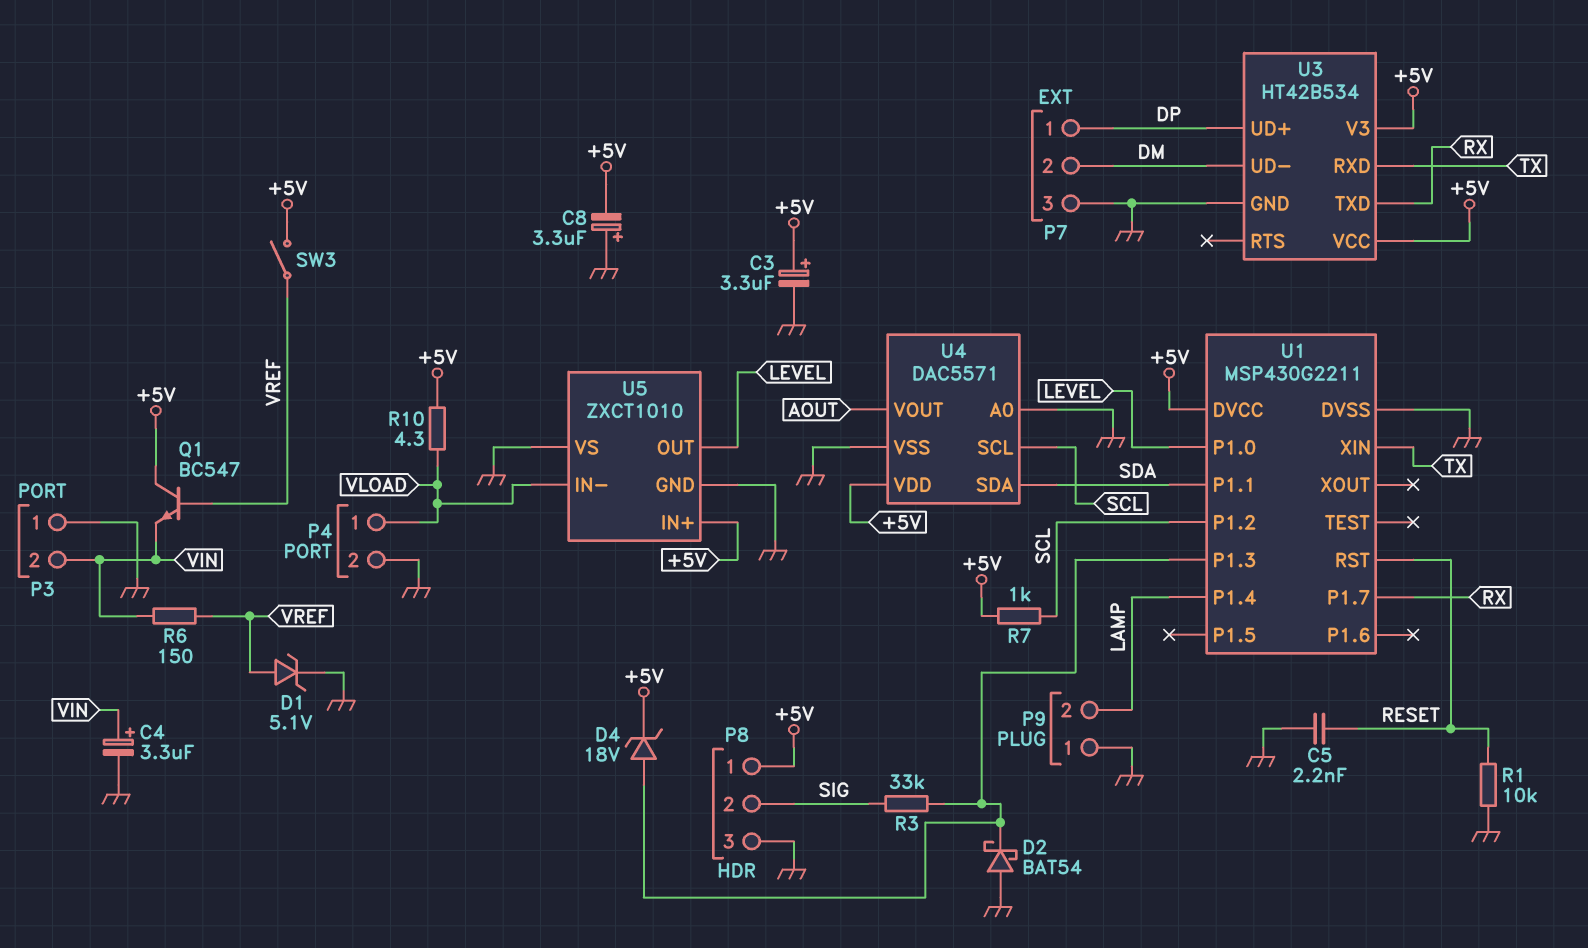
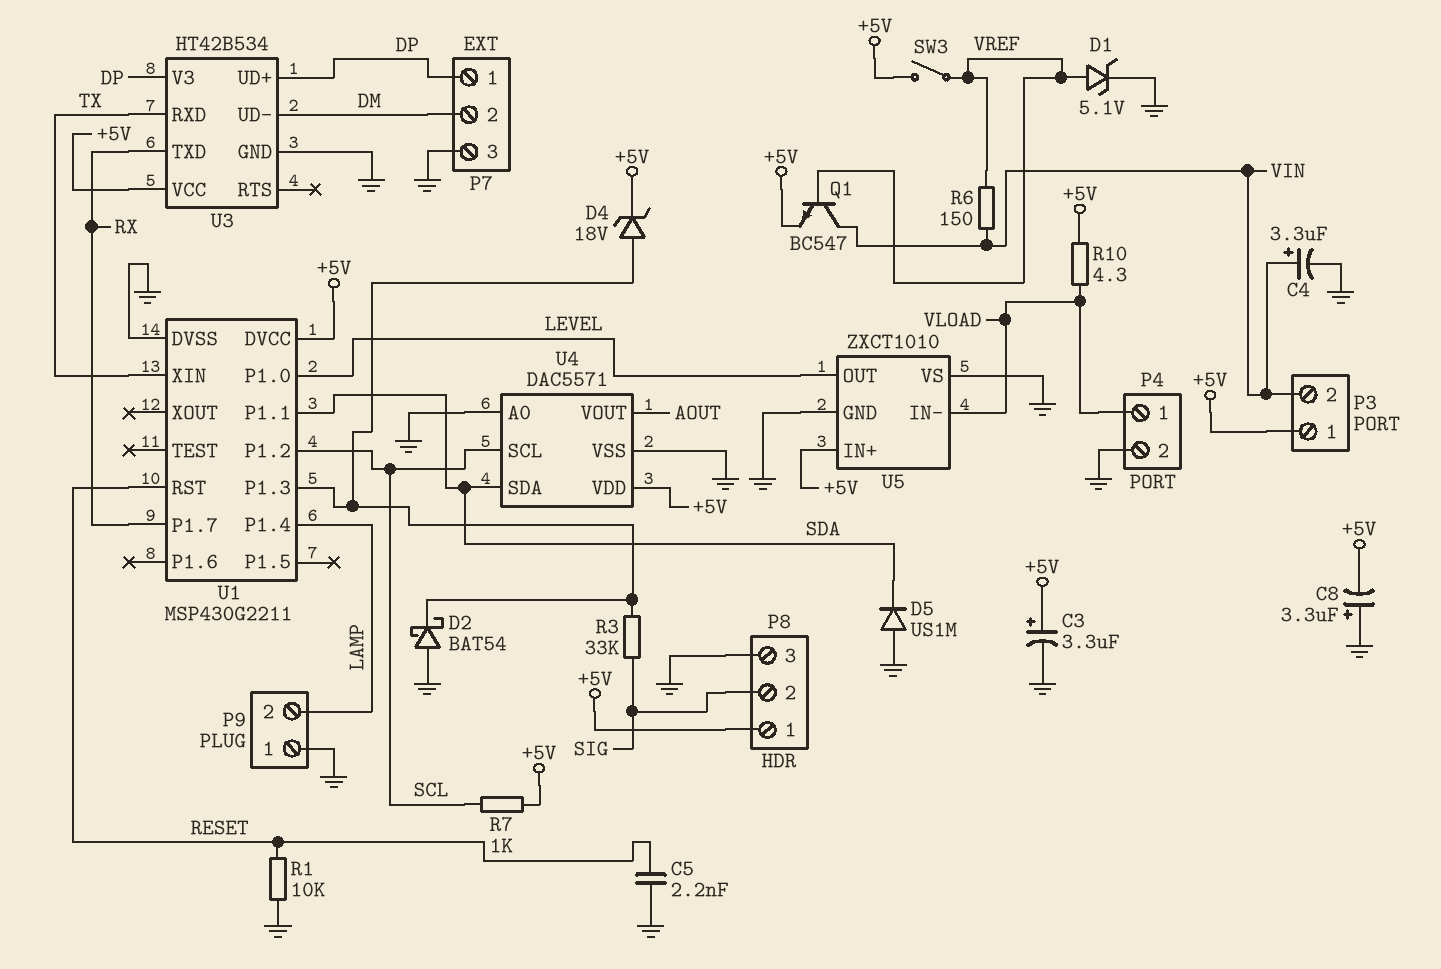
D5: none -> diode US1M (A GND, K SDA)
P3 pin 1: GND -> +5V
Q1: NPN BC547 (B VREF, C +5V, E VIN) -> NPN BC547 (B VREF, C VIN, E +5V)
U3 pin V3: +5V -> DP

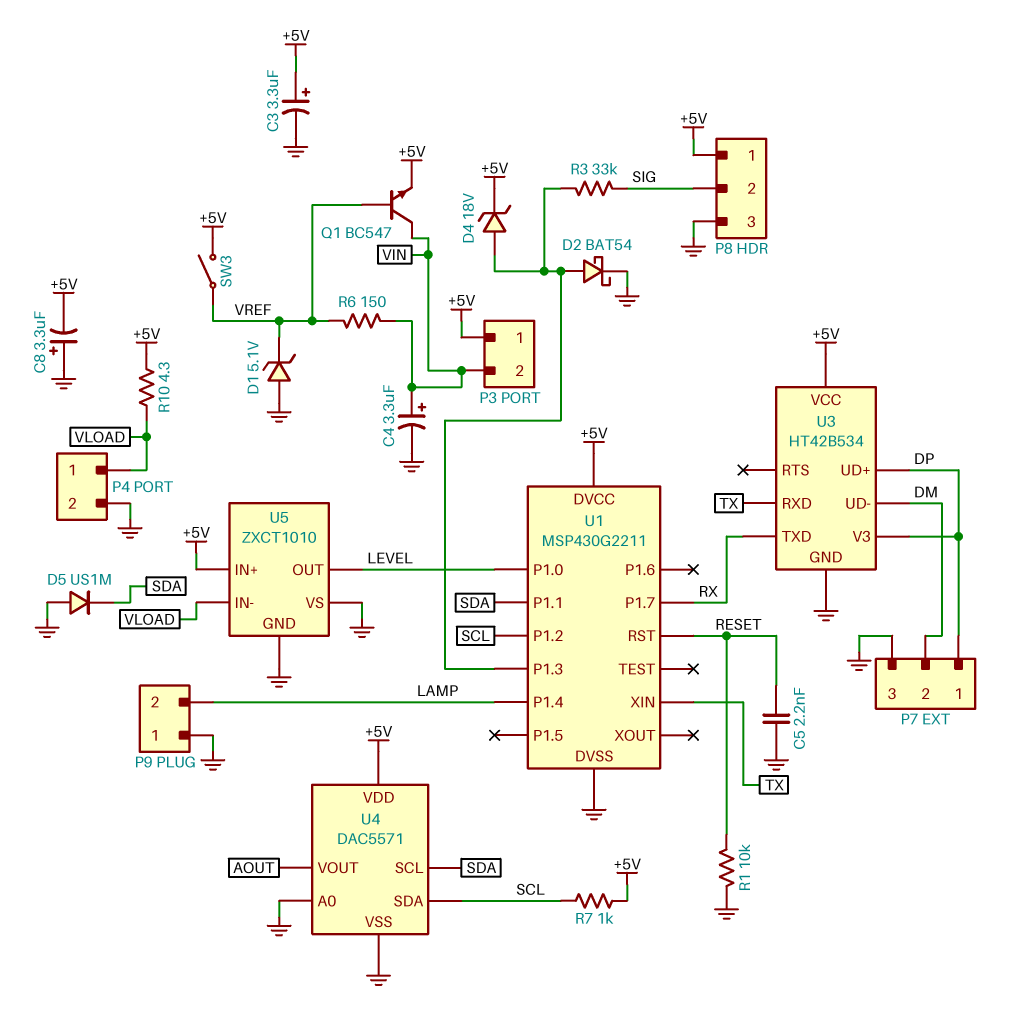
D1: zener 5.1V (A VREF, K GND) -> zener 5.1V (A GND, K VREF)
D2: schottky BAT54 (A GND, K U1/P1.3) -> schottky BAT54 (A U1/P1.3, K GND)
U4 pin SCL: SCL -> SDA
U4 pin SDA: SDA -> SCL

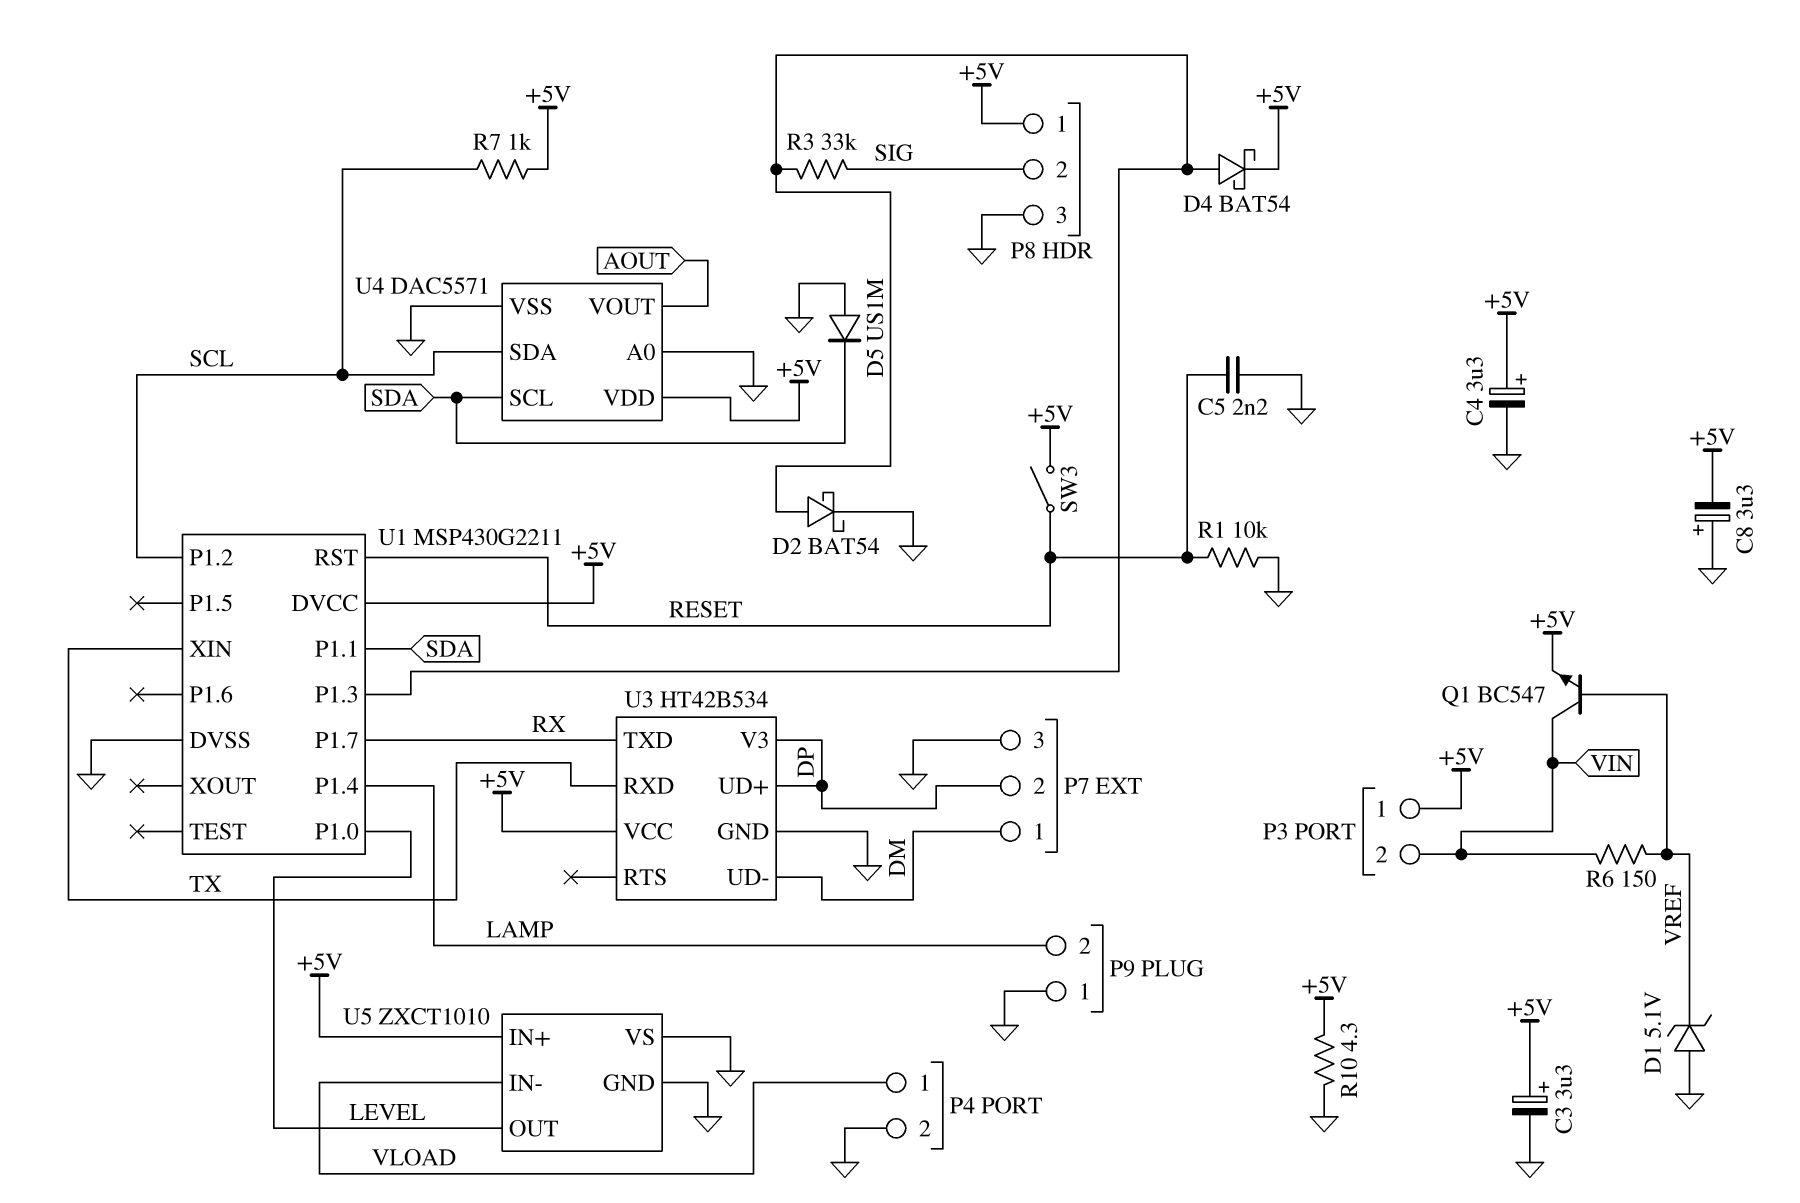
C4: 3.3uF (plus VIN, minus GND) -> 3.3uF (plus +5V, minus GND)
D4: zener 18V (A U1/P1.3, K +5V) -> schottky BAT54 (A U1/P1.3, K +5V)
P7 pin 1: DP -> DM
P7 pin 2: DM -> DP
R10: 4.3 (+5V, VLOAD) -> 4.3 (+5V, GND)
SW3: switch (+5V, VREF) -> switch (+5V, RESET)

